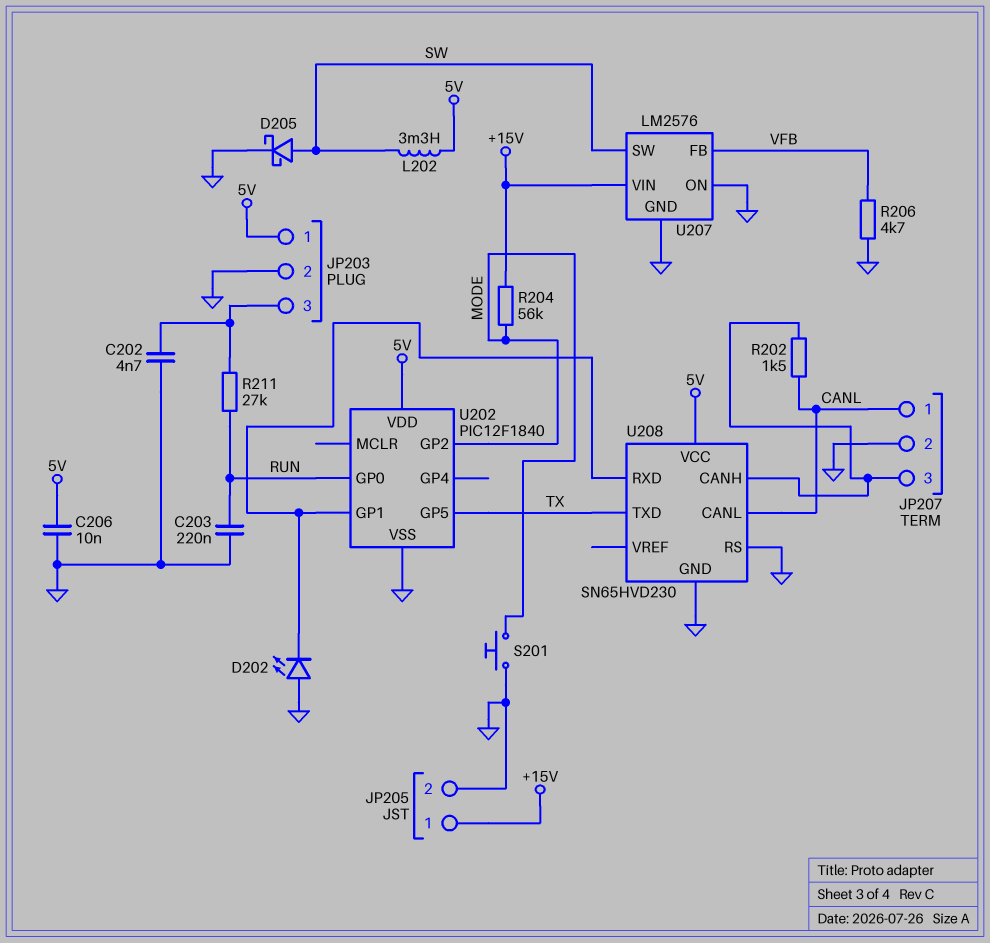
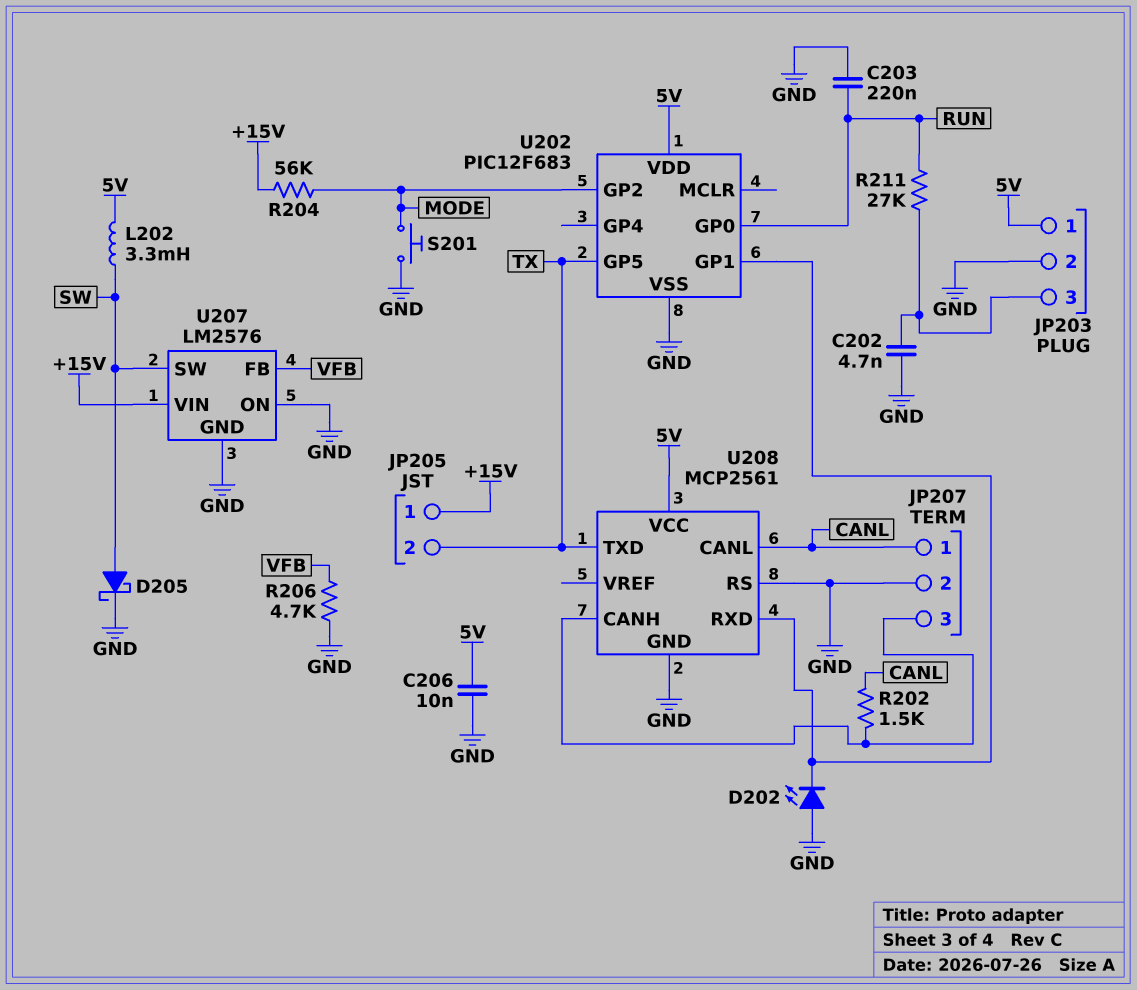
JP205 pin 2: GND -> TX
U202: PIC12F1840 -> PIC12F683
U208: SN65HVD230 -> MCP2561

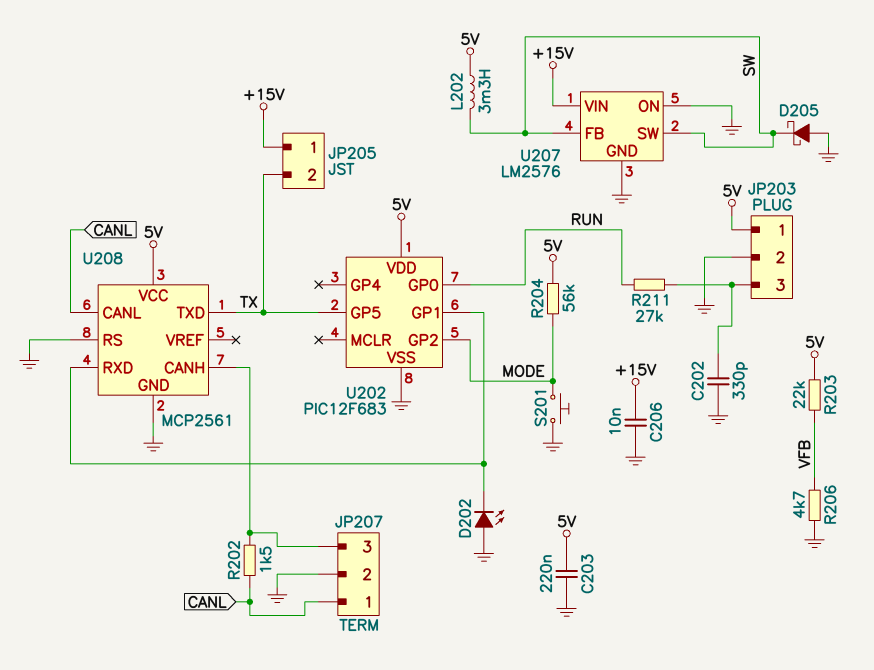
C202: 4.7nF (GND, JP203/3) -> 330pF (GND, JP203/3)
C203: 220nF (GND, RUN) -> 220nF (5V, GND)
C206: 10nF (5V, GND) -> 10nF (+15V, GND)
D205: schottky (A SW, K GND) -> schottky (A GND, K SW)
R203: none -> 22k (5V, VFB)
R204: 56k (+15V, MODE) -> 56k (5V, MODE)
U207 pin FB: VFB -> SW

